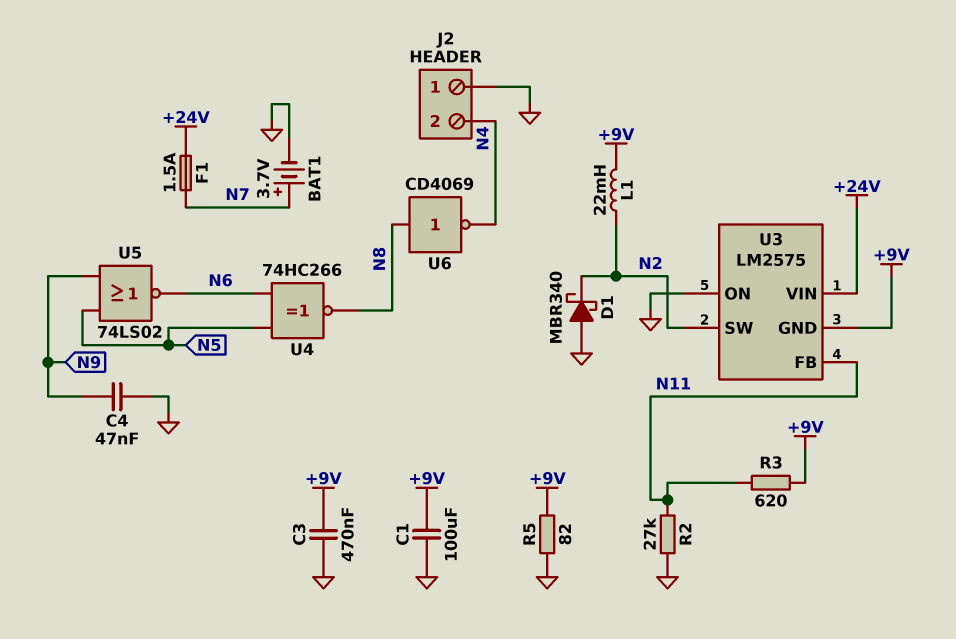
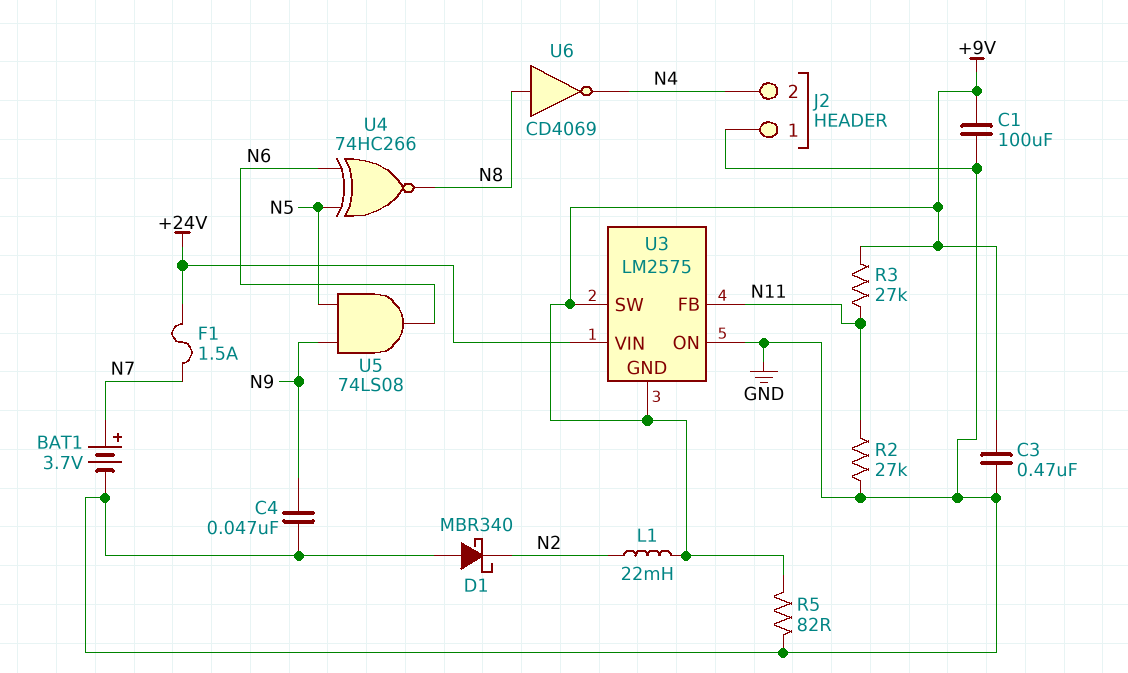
R3: 620 (+9V, N11) -> 27k (+9V, N11)
U3 pin SW: N2 -> +9V
U5: NOR 74LS02 (in N5, in N9, out N6) -> AND 74LS08 (in N5, in N9, out N6)

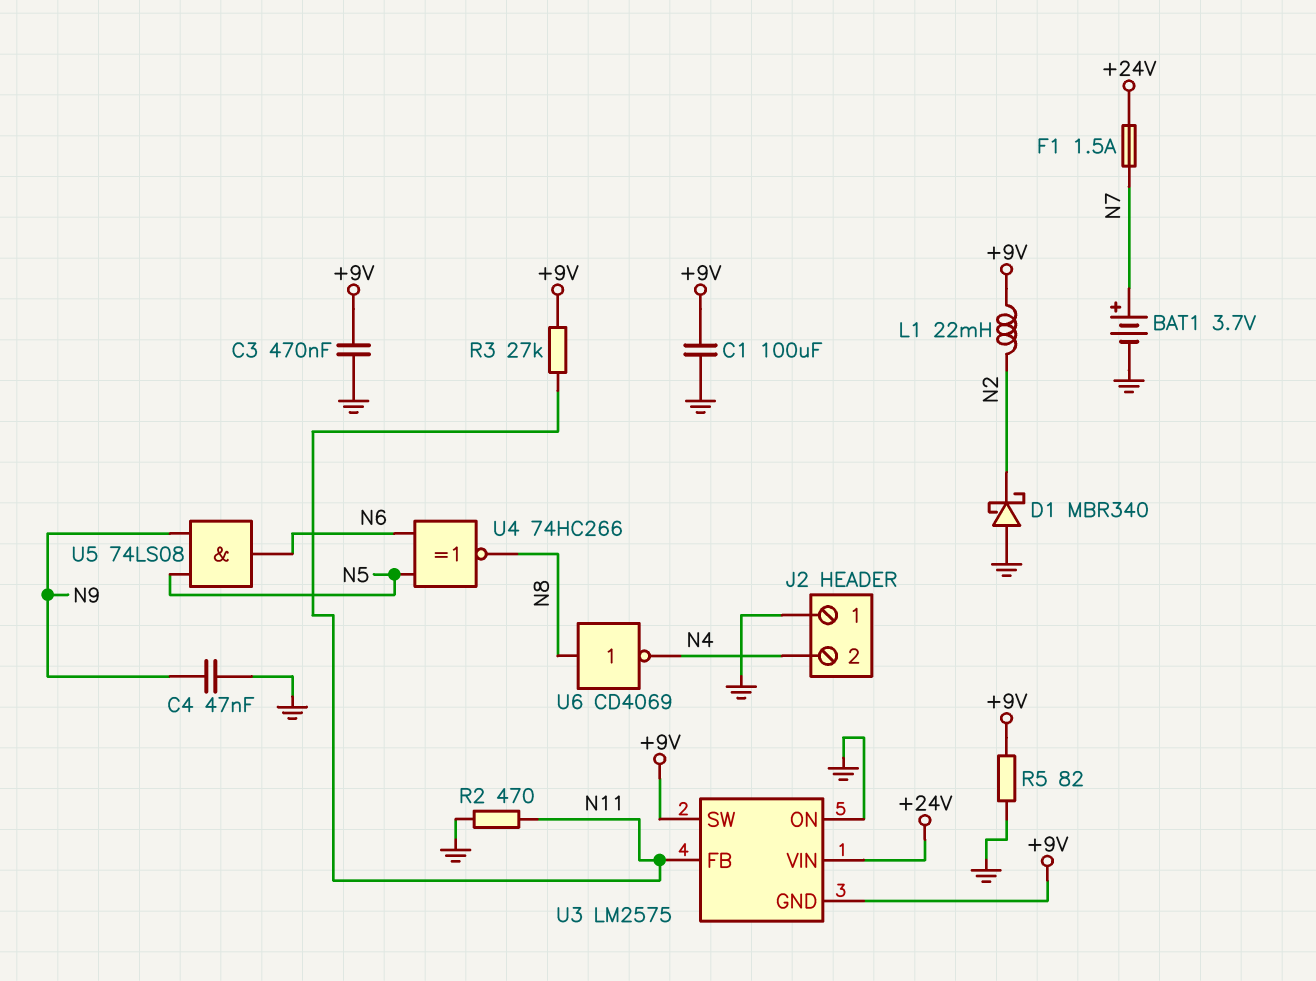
R2: 27k (GND, N11) -> 470 (GND, N11)

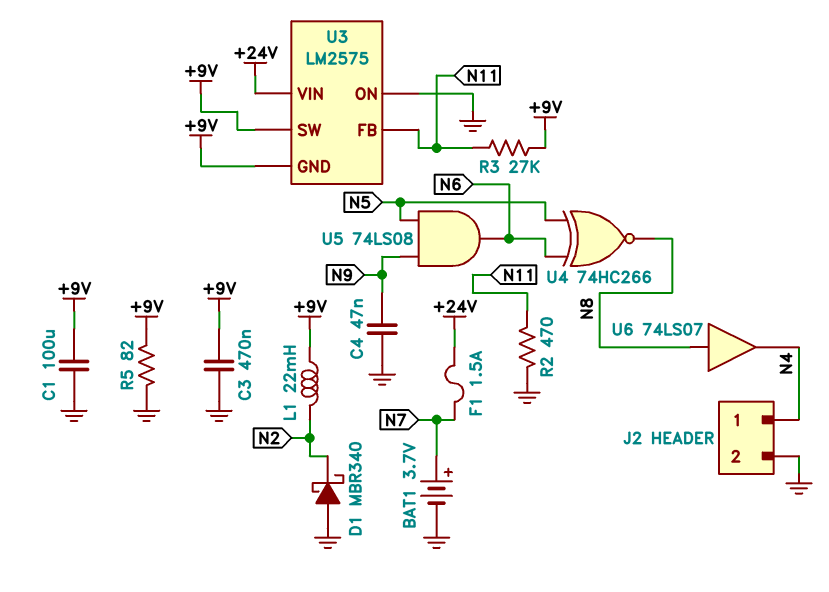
J2 pin 1: GND -> N4
J2 pin 2: N4 -> GND
U6: NOT CD4069 (in N8, out N4) -> buffer 74LS07 (in N8, out N4)

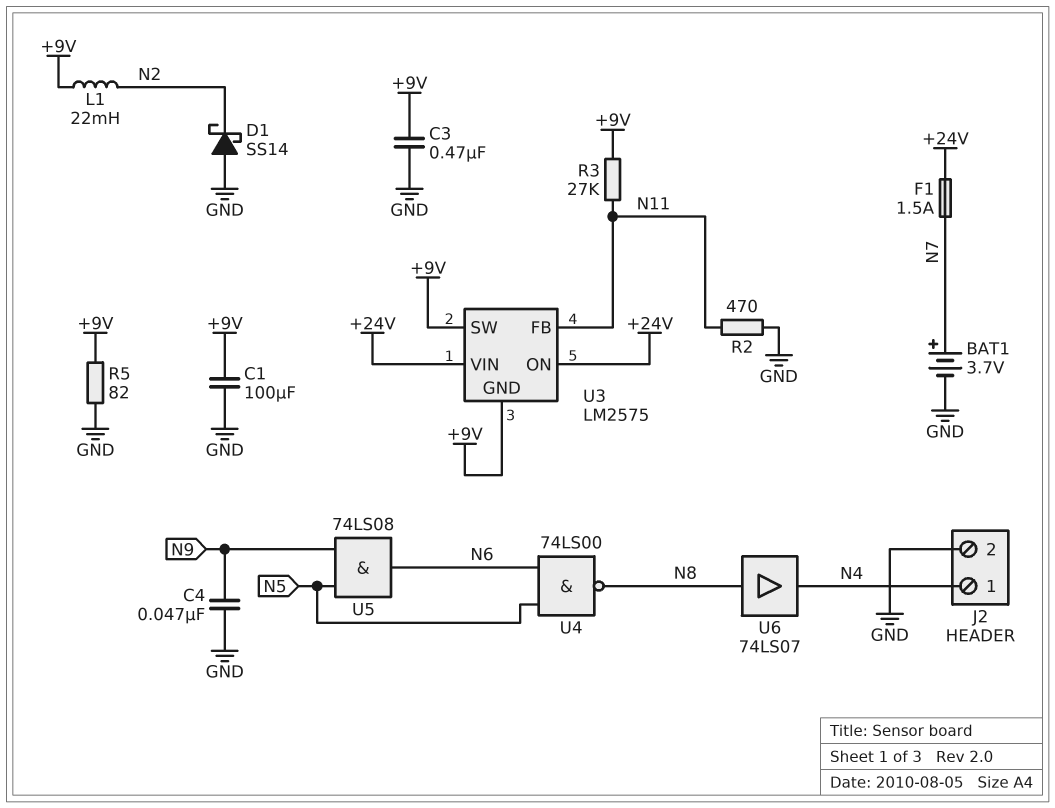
D1: schottky MBR340 (A GND, K N2) -> schottky SS14 (A GND, K N2)
U3 pin ON: GND -> +24V
U4: XNOR 74HC266 (in N5, in N6, out N8) -> NAND 74LS00 (in N5, in N6, out N8)

